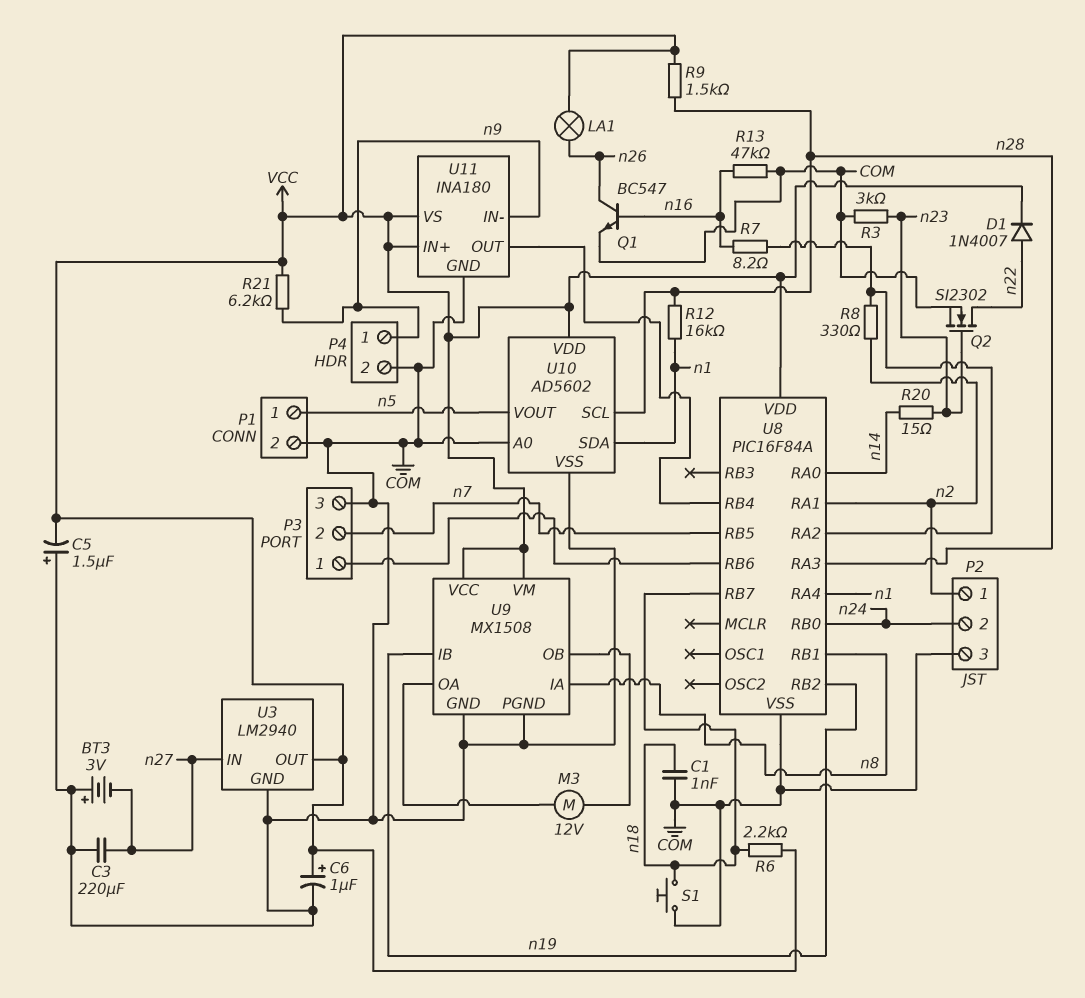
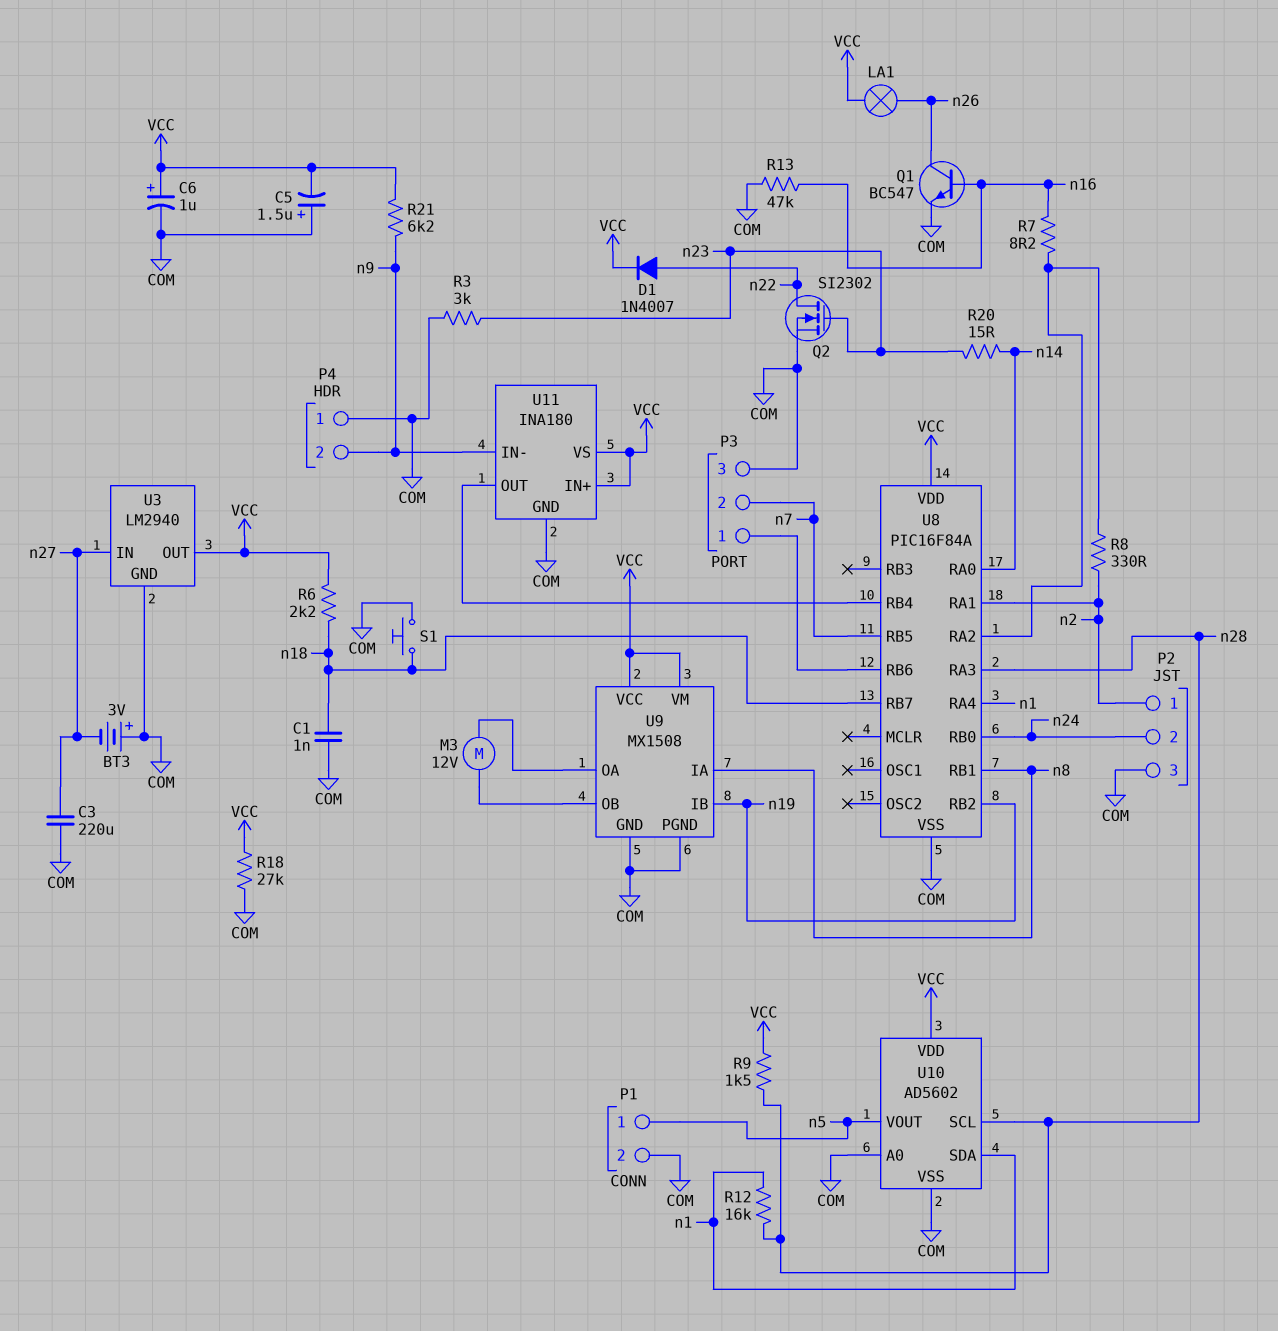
P4 pin 1: n9 -> COM
P4 pin 2: COM -> n9
R18: none -> 27k (COM, VCC)

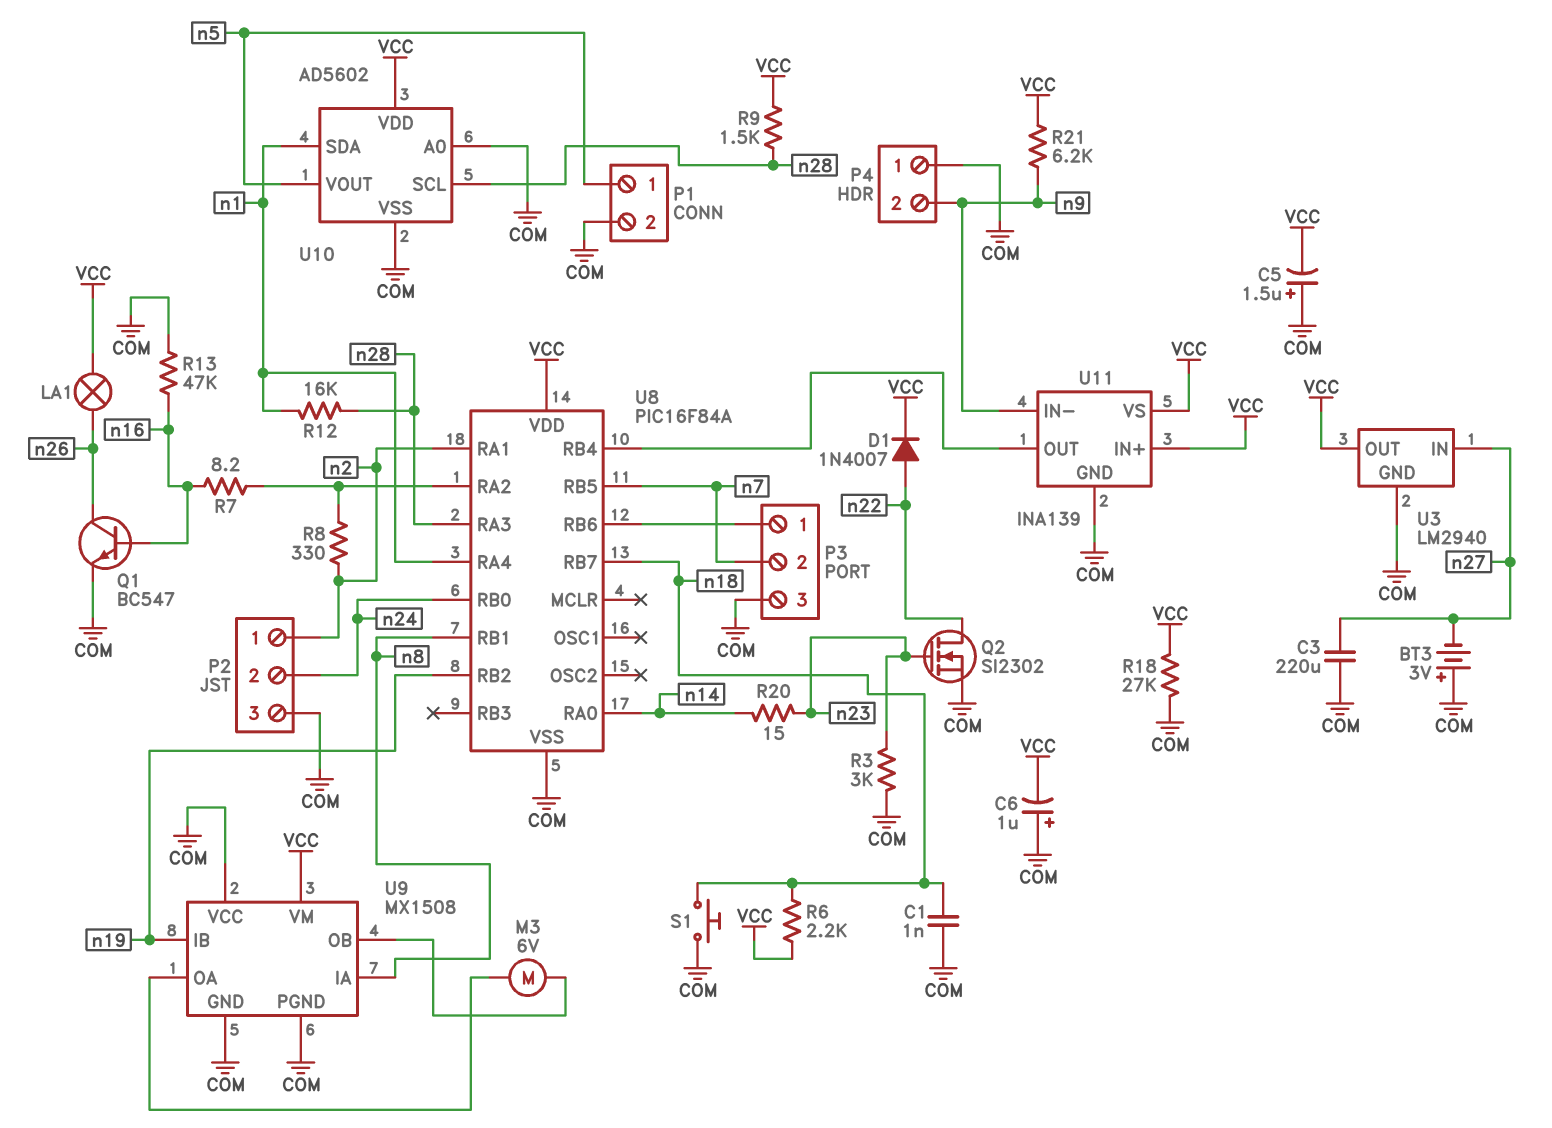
C6: 1uF (plus VCC, minus COM) -> 1uF (plus COM, minus VCC)
M3: motor 12V (U9/OA, U9/OB) -> motor 6V (U9/OA, U9/OB)
U9 pin VCC: VCC -> COM
U11: INA180 -> INA139

